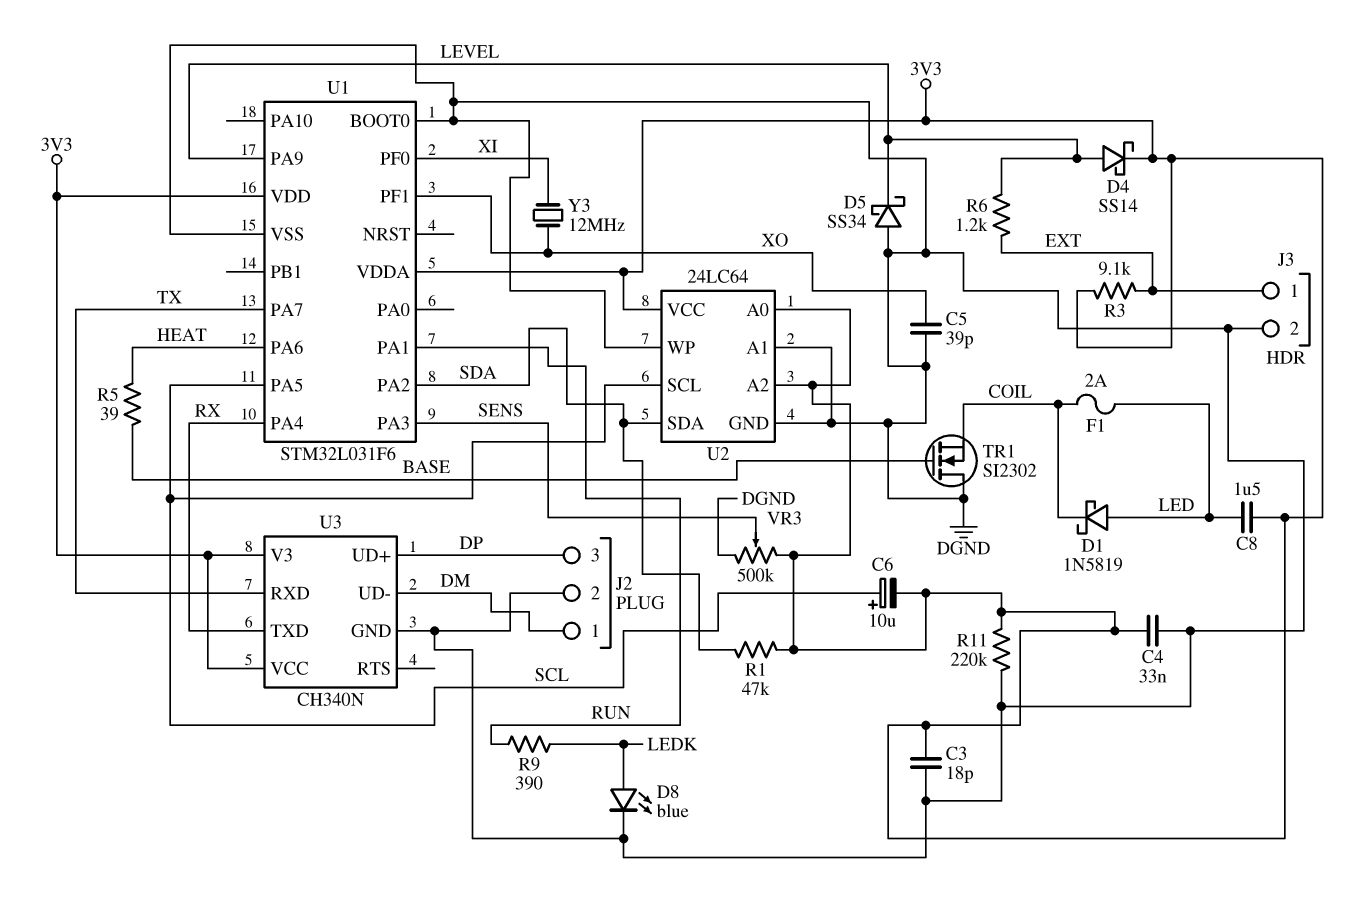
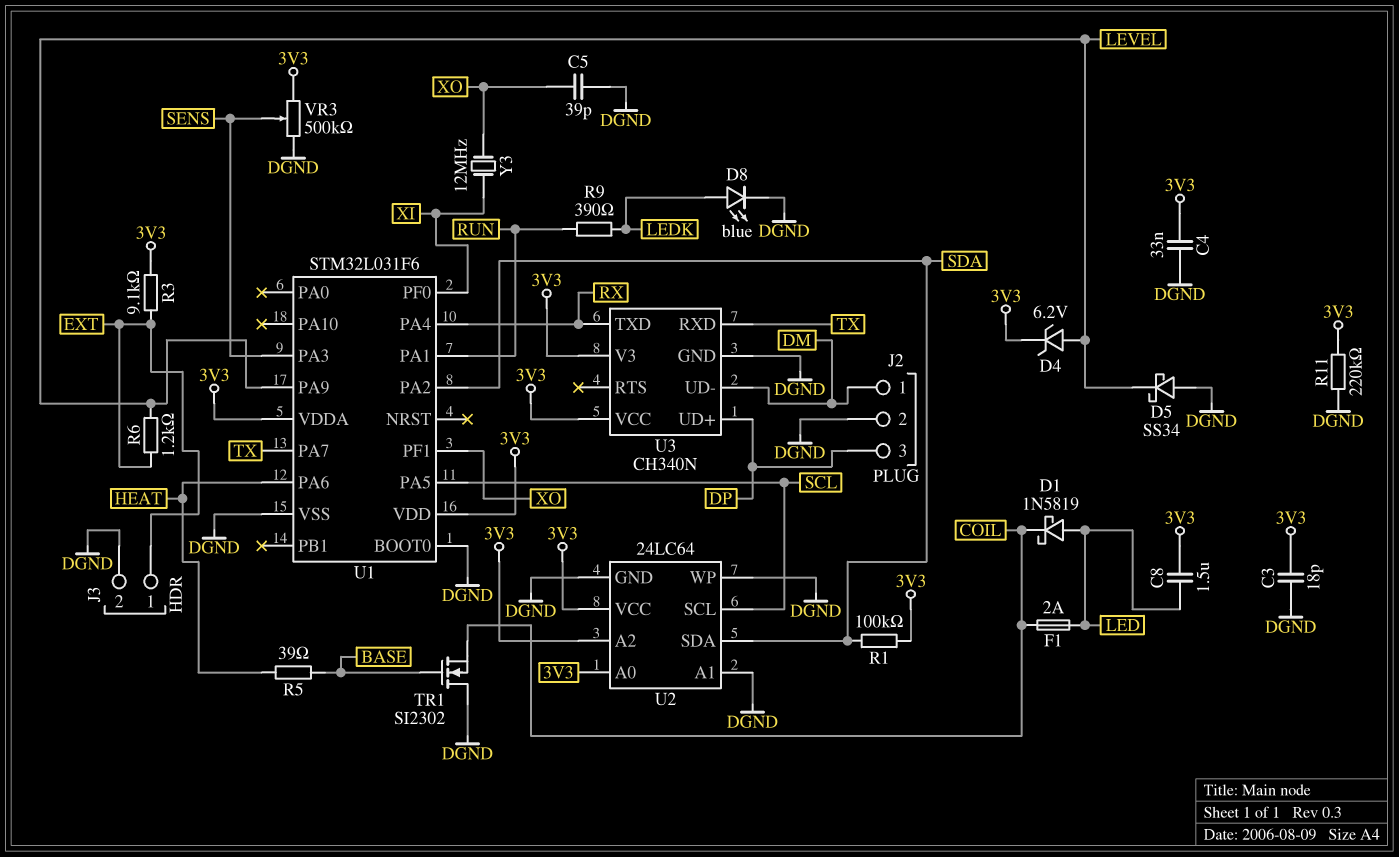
C6: 10uF (plus SCL, minus 3V3) -> none
D4: schottky SS14 (A LEVEL, K 3V3) -> zener 6.2V (A LEVEL, K 3V3)
R1: 47k (3V3, SDA) -> 100k (3V3, SDA)

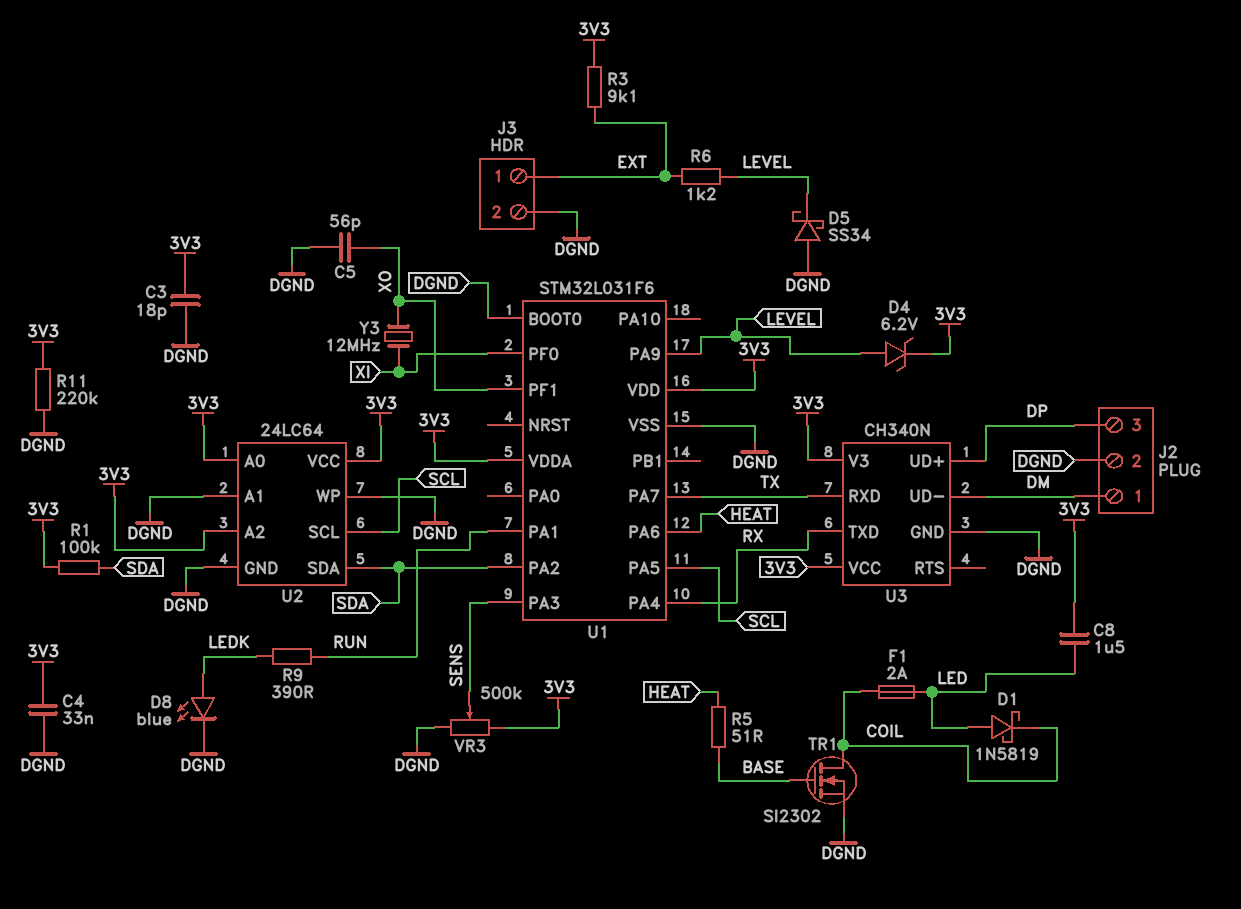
C5: 39pF (DGND, XO) -> 56pF (DGND, XO)
R5: 39 (BASE, HEAT) -> 51 (BASE, HEAT)
TR1: NMOS SI2302 (G BASE, D DGND, S COIL) -> NMOS SI2302 (G BASE, D COIL, S DGND)

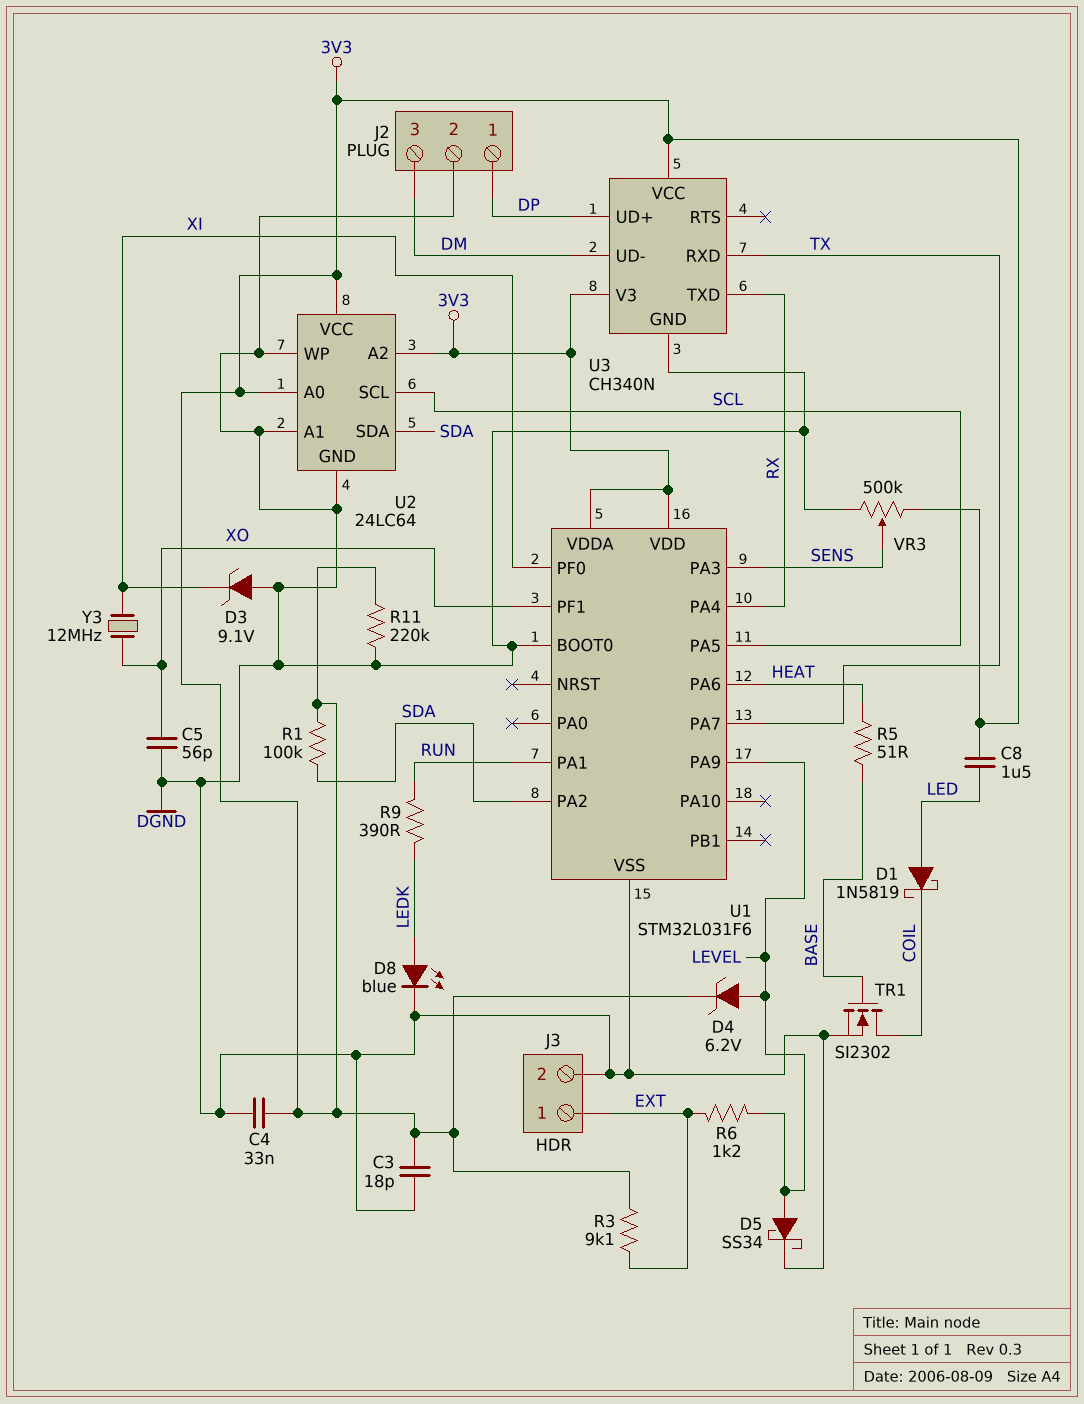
D3: none -> zener 9.1V (A DGND, K XI)
D5: schottky SS34 (A DGND, K LEVEL) -> schottky SS34 (A LEVEL, K DGND)
F1: 2A (COIL, LED) -> none
J2 pin 1: DM -> DP
J2 pin 3: DP -> DM

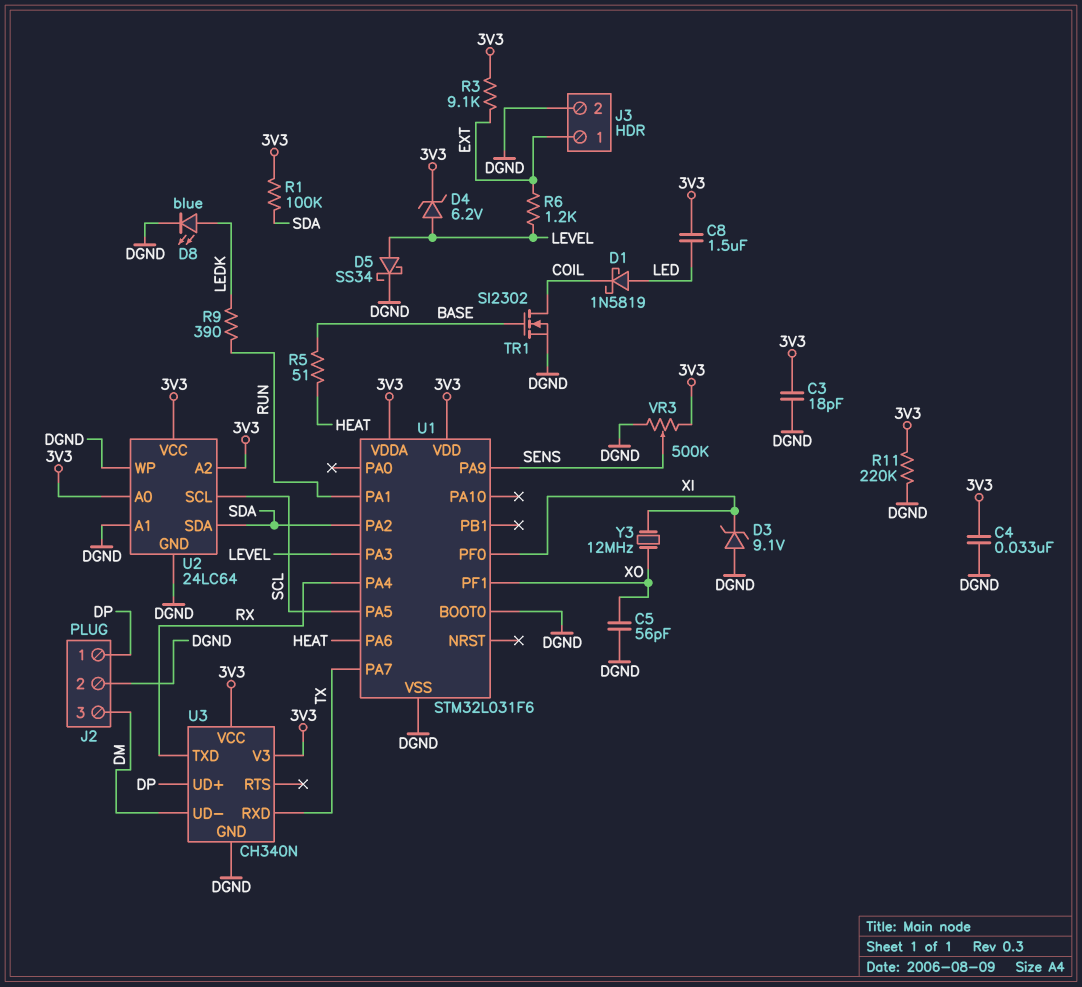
U1 pin PA3: SENS -> LEVEL
U1 pin PA9: LEVEL -> SENS

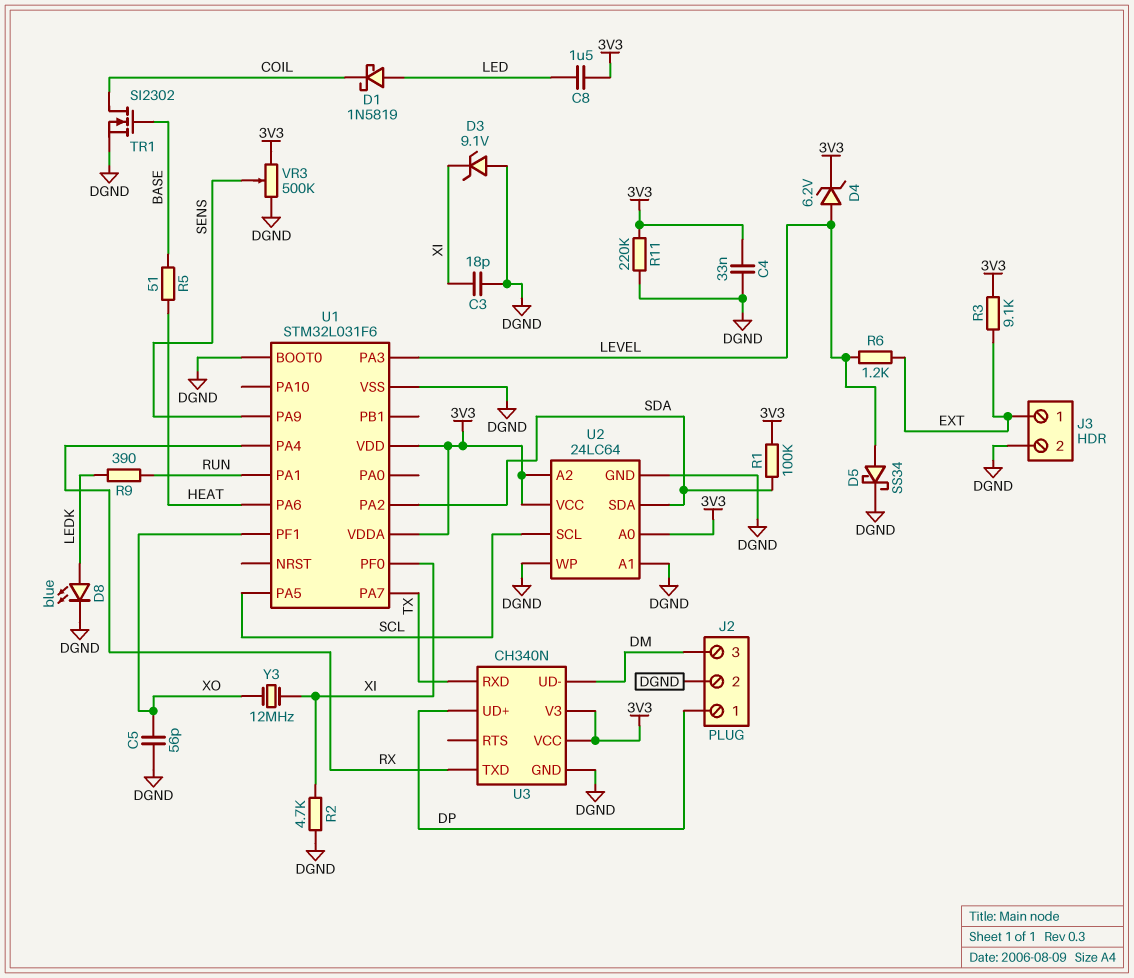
C3: 18pF (3V3, DGND) -> 18pF (DGND, XI)
R2: none -> 4.7k (DGND, XI)

